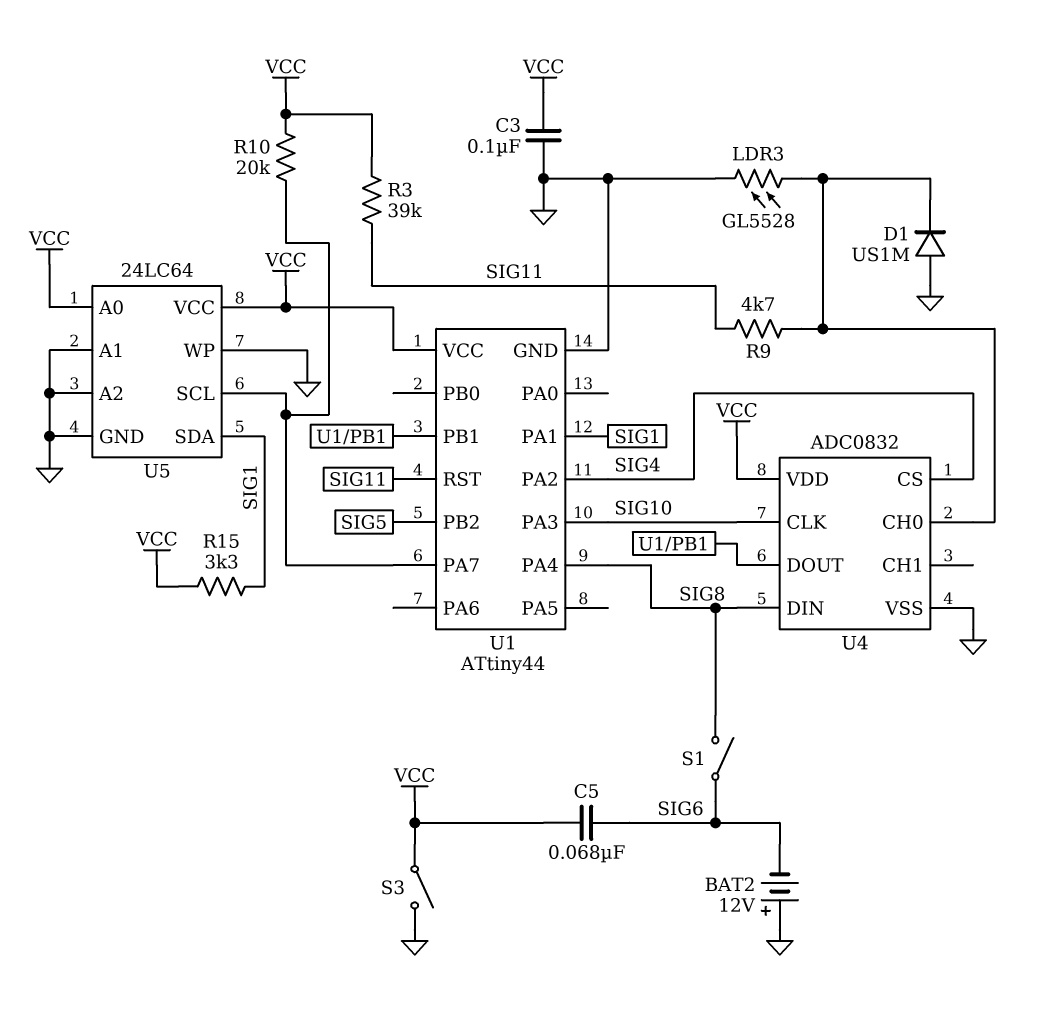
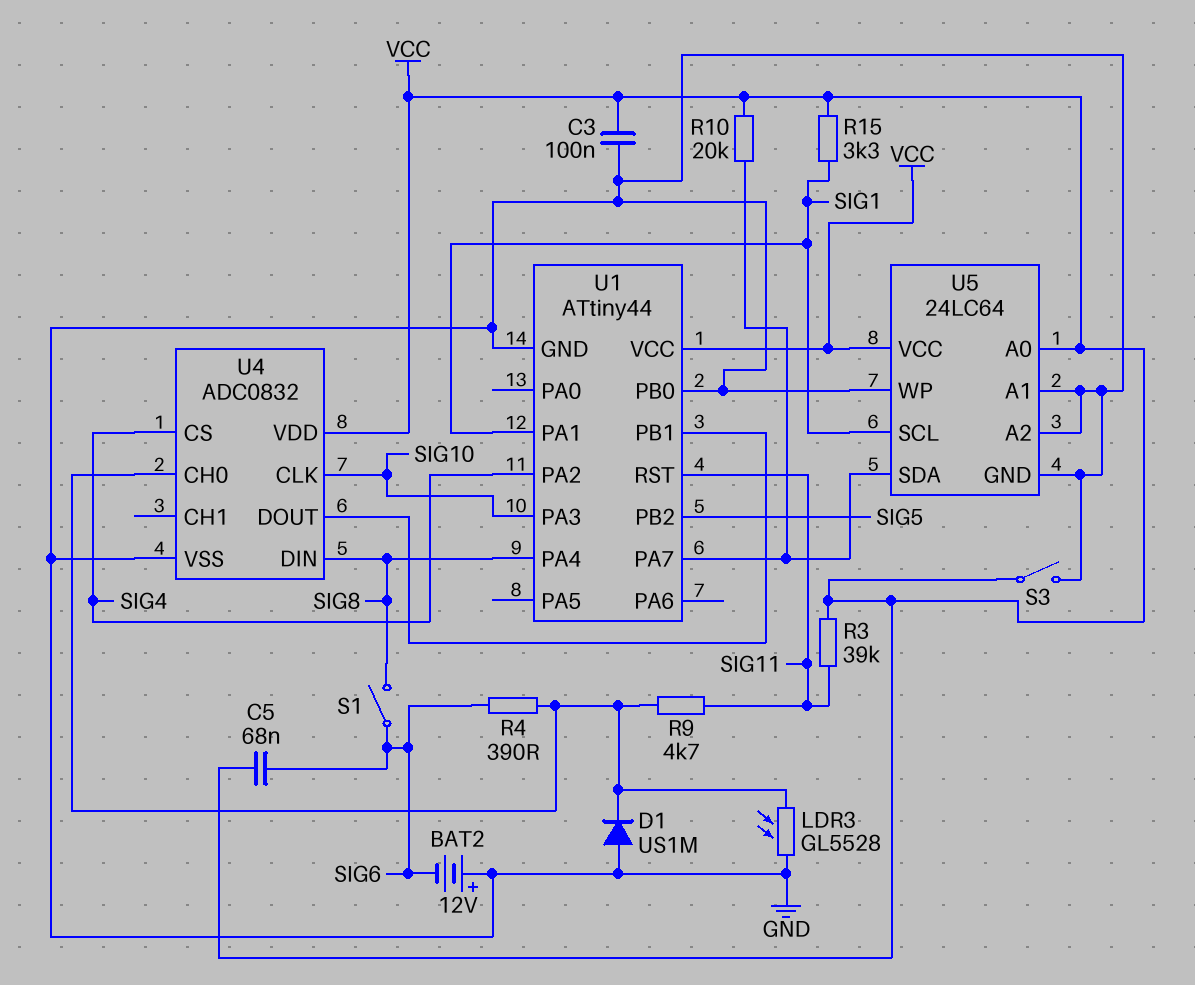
R4: none -> 390 (SIG6, U4/CH0)
U1 pin PB0: none -> GND
U5 pin SCL: U1/PA7 -> SIG1
U5 pin SDA: SIG1 -> U1/PA7

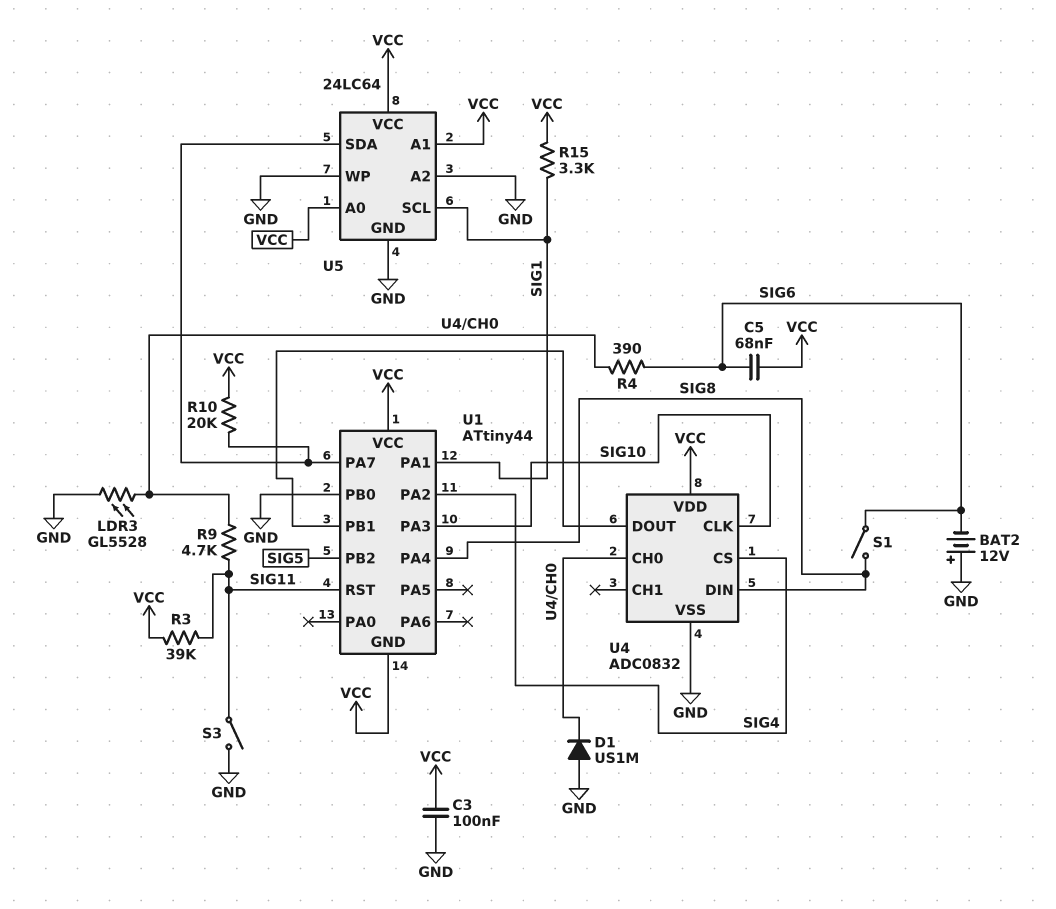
S3: switch (GND, VCC) -> switch (GND, SIG11)
U1 pin GND: GND -> VCC
U5 pin A1: GND -> VCC

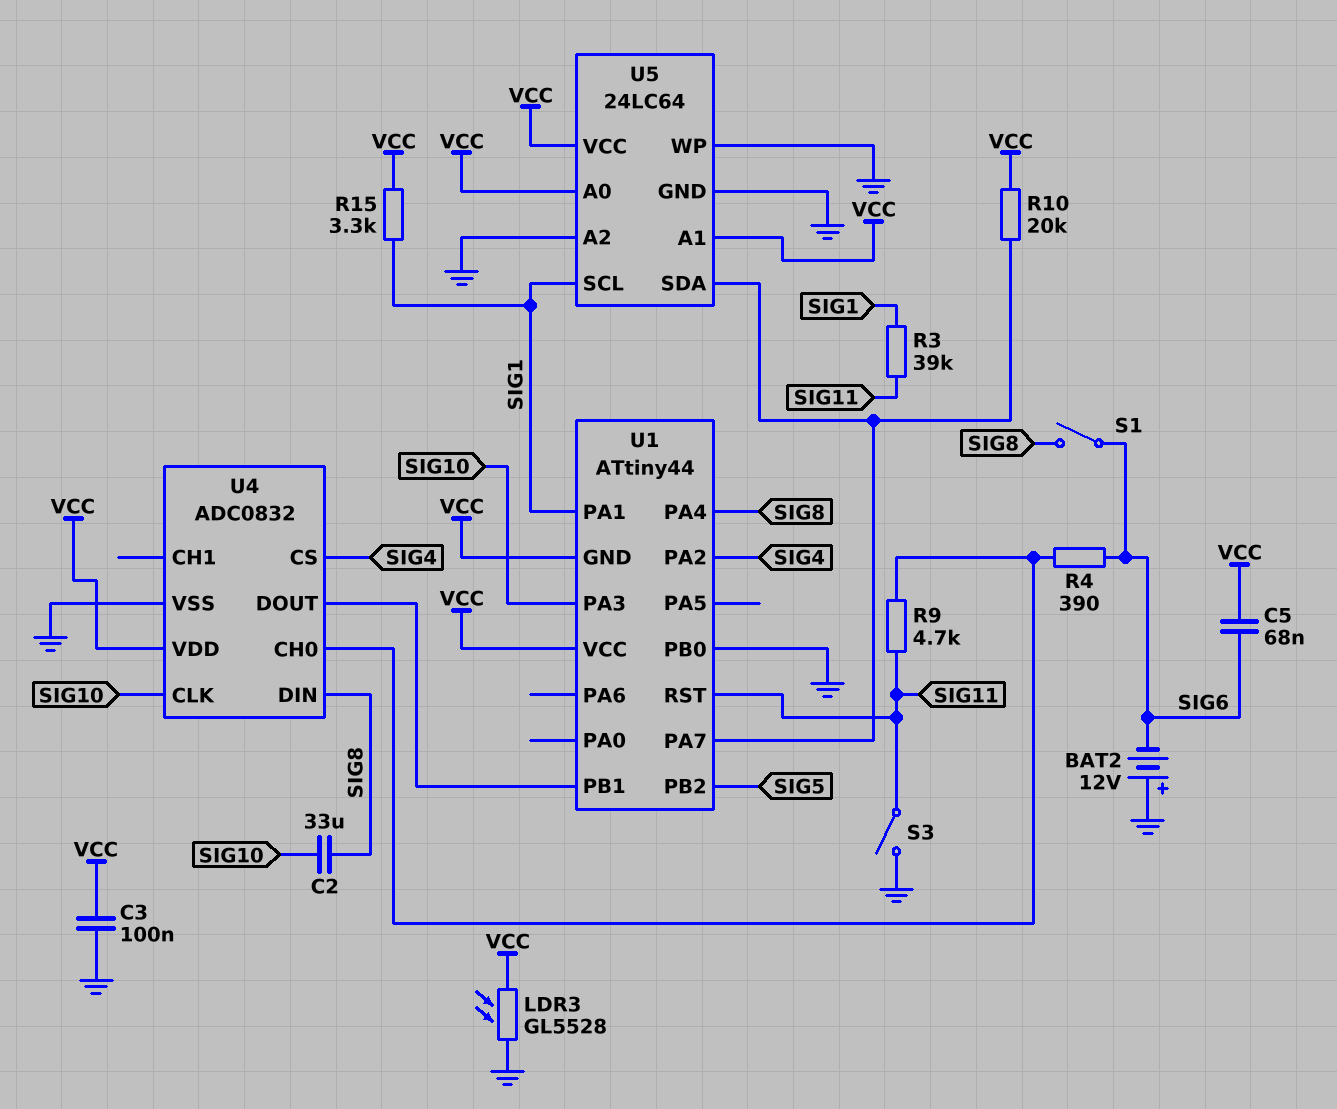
C2: none -> 33uF (SIG8, SIG10)
D1: diode US1M (A GND, K U4/CH0) -> none
LDR3: GL5528 (GND, U4/CH0) -> GL5528 (GND, VCC)
R3: 39k (SIG11, VCC) -> 39k (SIG1, SIG11)

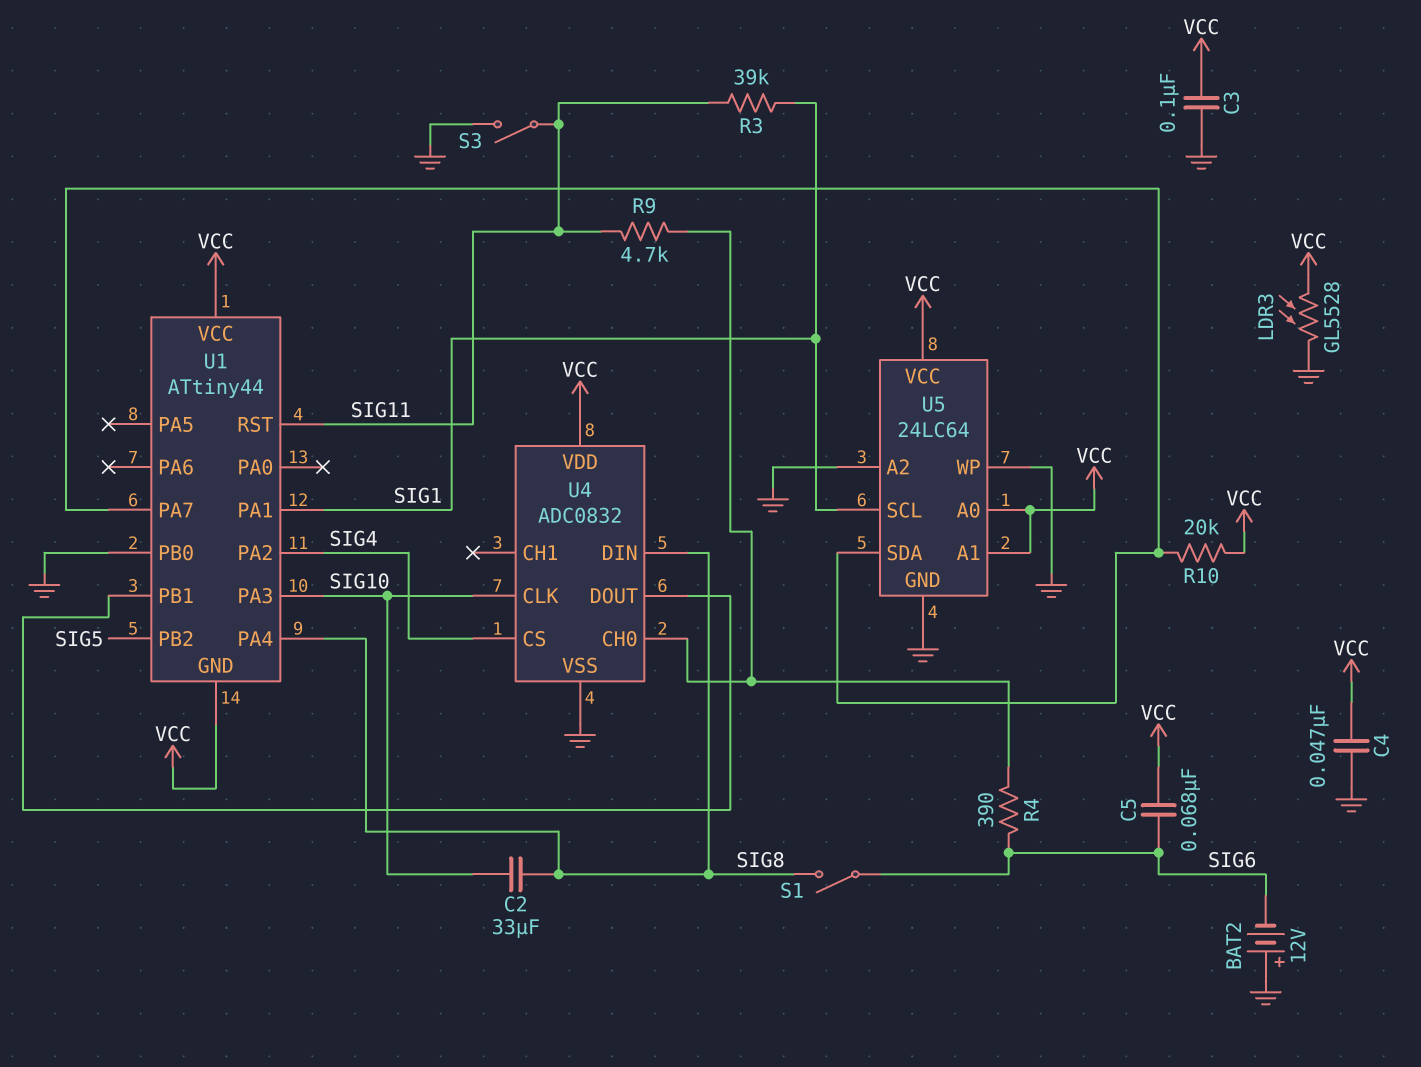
C4: none -> 47nF (GND, VCC)
R15: 3.3k (SIG1, VCC) -> none

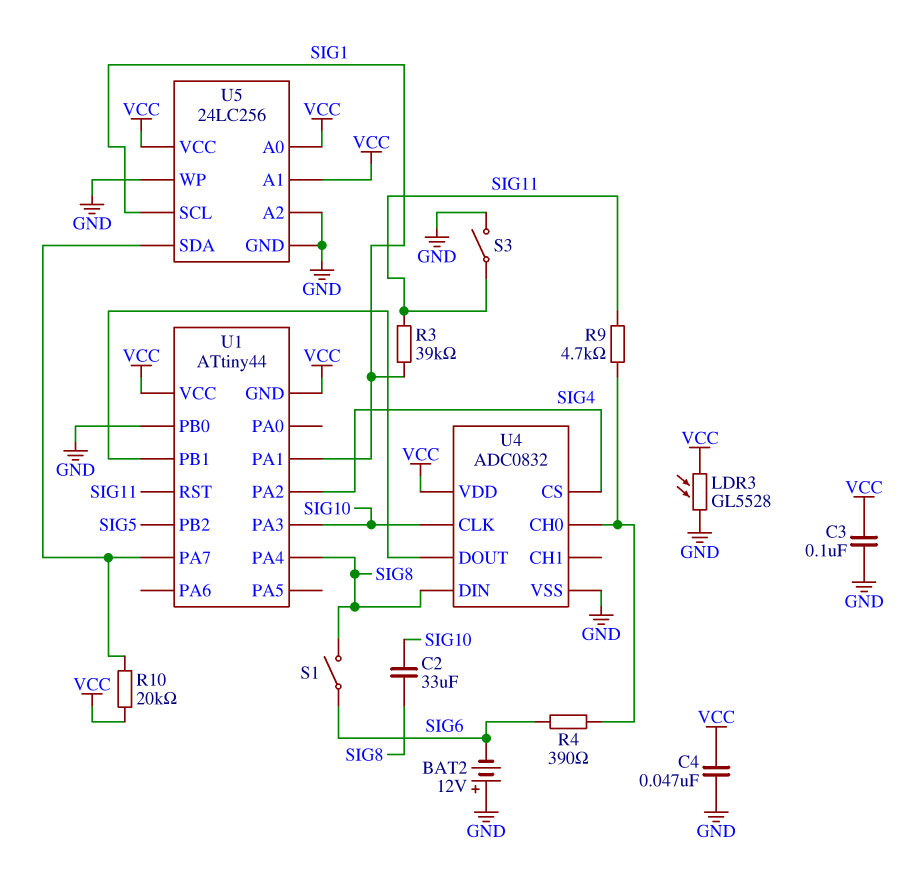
C5: 68nF (SIG6, VCC) -> none
U5: 24LC64 -> 24LC256

